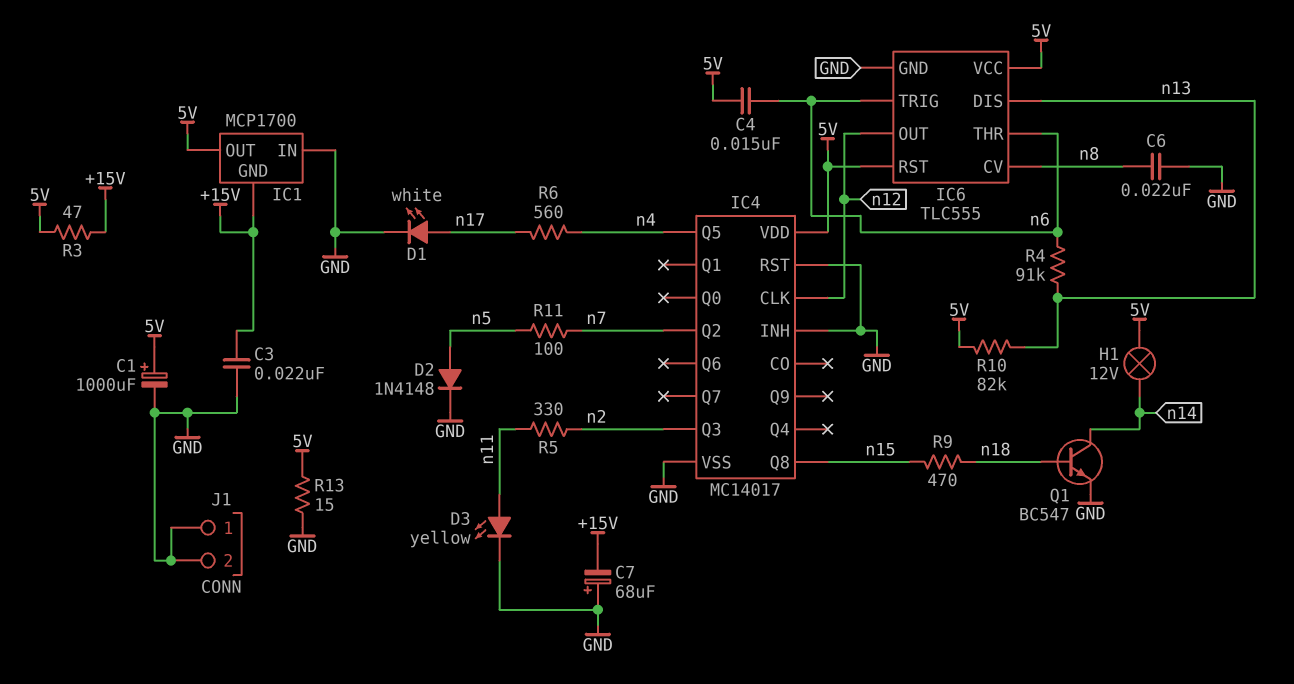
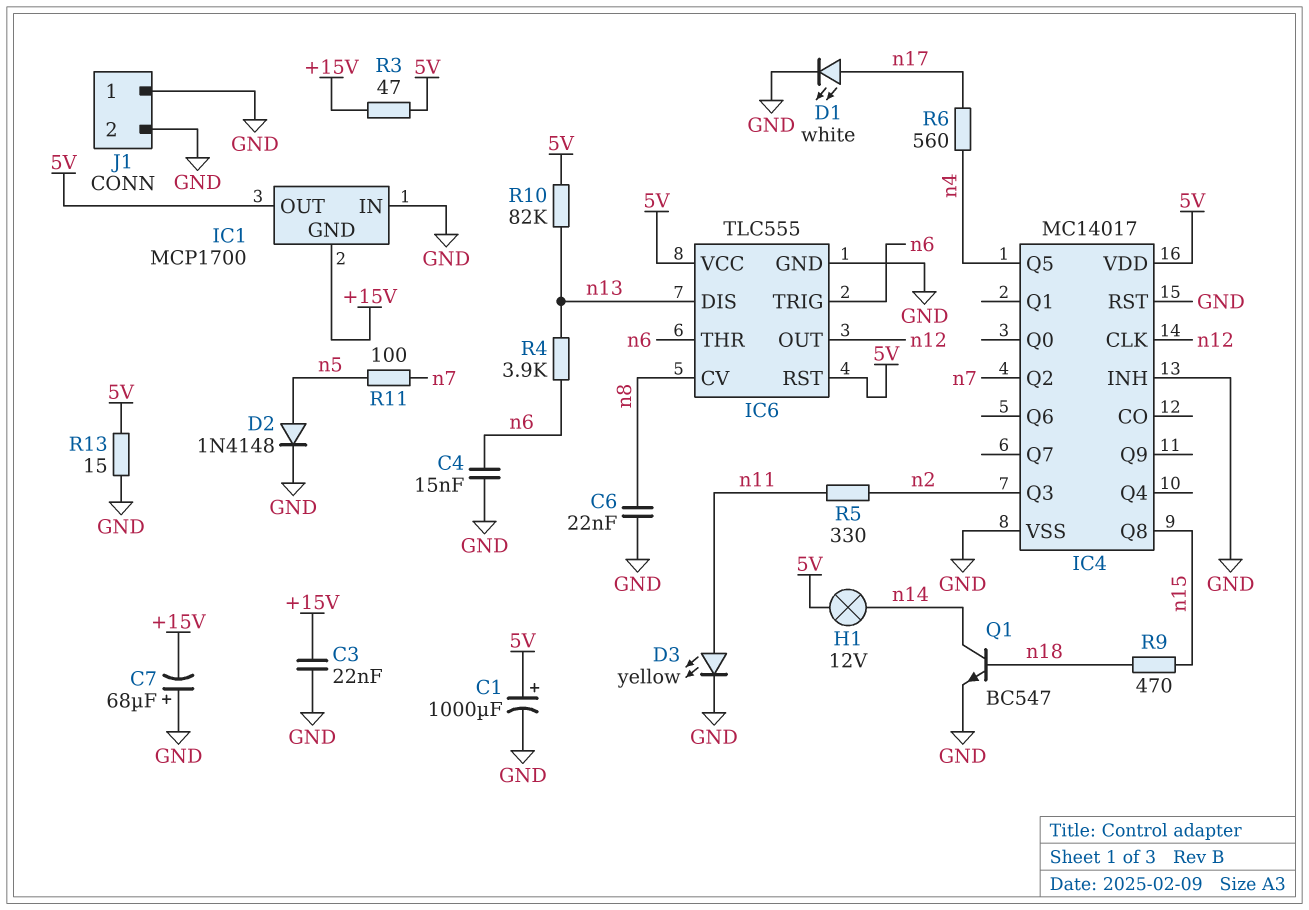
C4: 15nF (5V, n6) -> 15nF (GND, n6)
R4: 91k (n6, n13) -> 3.9k (n6, n13)

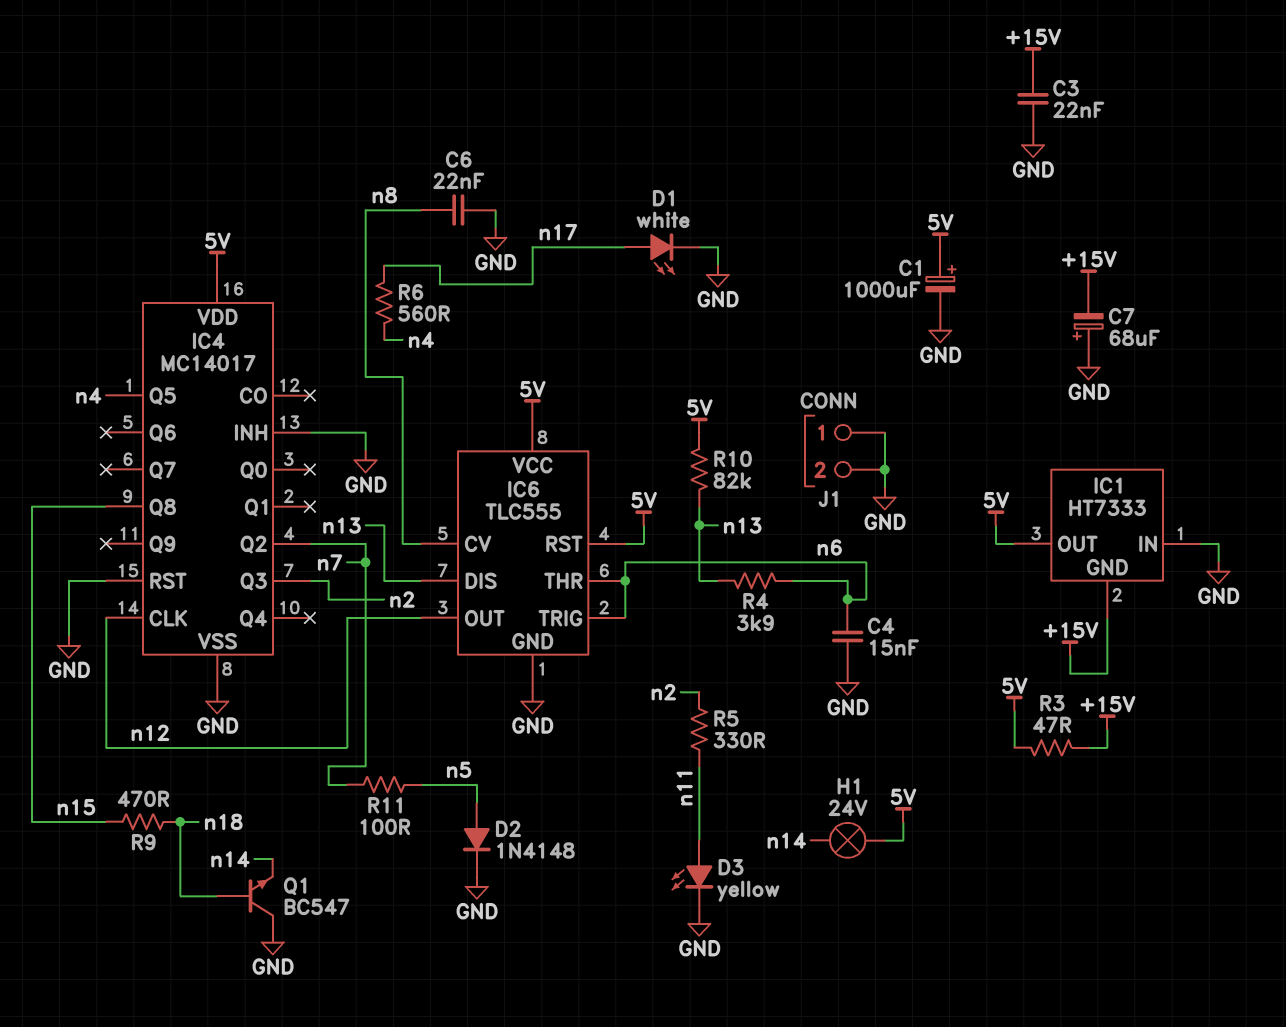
H1: lamp 12V (5V, n14) -> lamp 24V (5V, n14)
IC1: MCP1700 -> HT7333
Q1: NPN BC547 (B n18, C n14, E GND) -> NPN BC547 (B n18, C GND, E n14)
R13: 15 (5V, GND) -> none

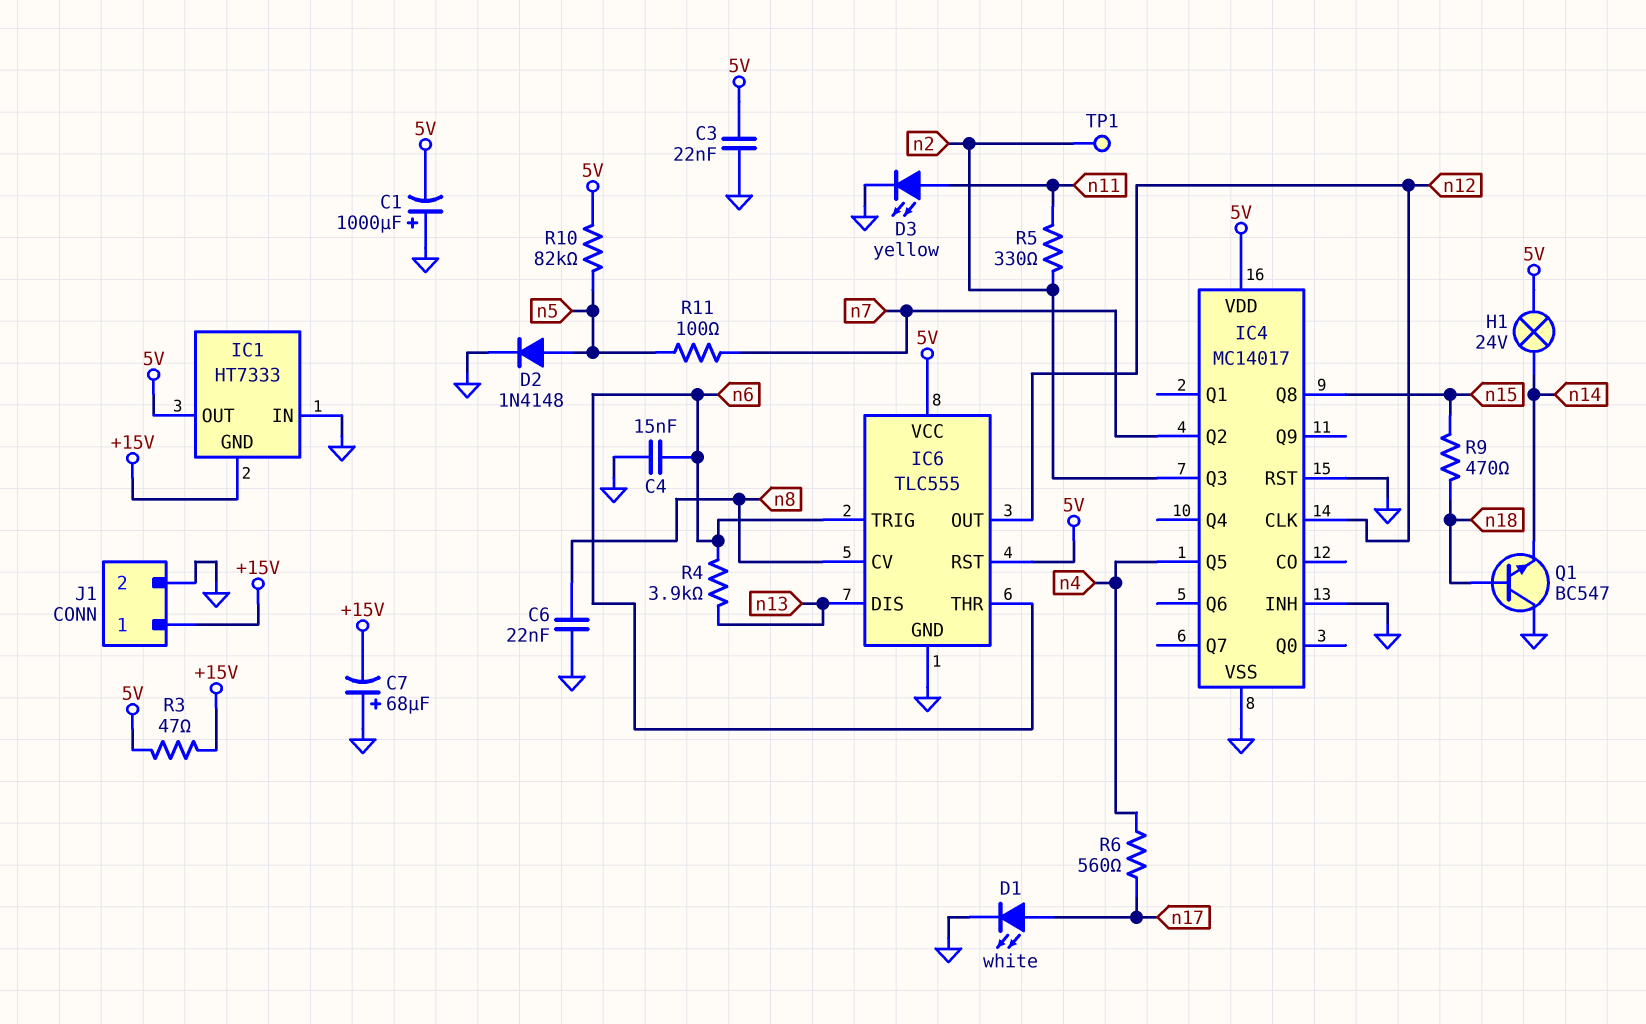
C1: 1000uF (plus 5V, minus GND) -> 1000uF (plus GND, minus 5V)
C3: 22nF (+15V, GND) -> 22nF (5V, GND)
J1 pin 1: GND -> +15V
R10: 82k (5V, n13) -> 82k (5V, n5)
TP1: none -> test point (n2)

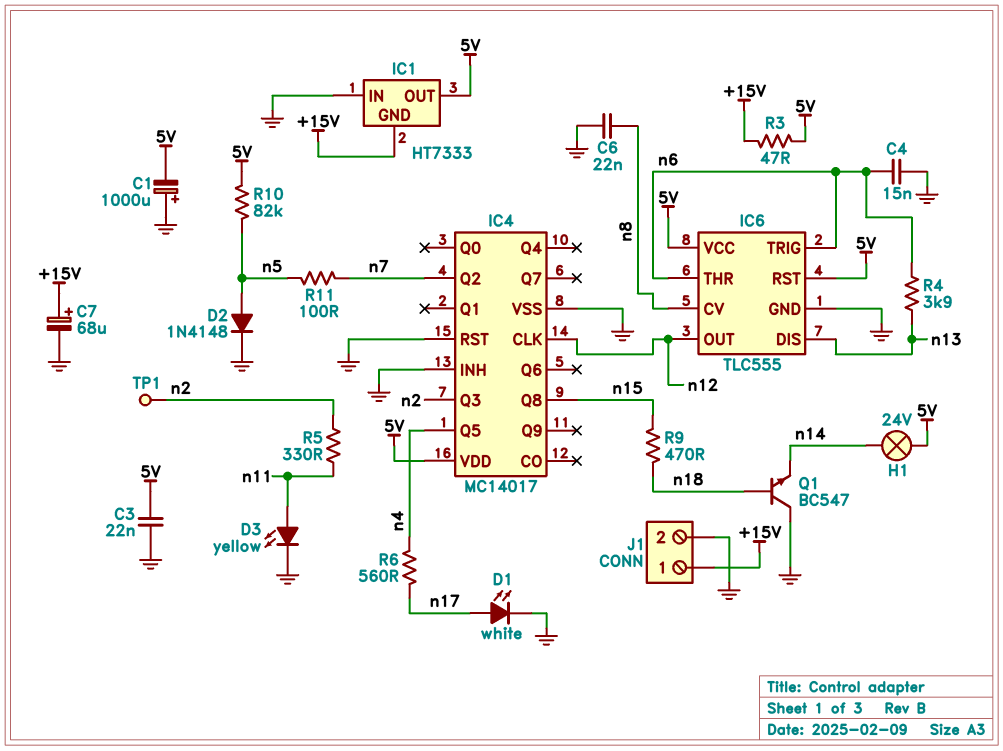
C7: 68uF (plus GND, minus +15V) -> 68uF (plus +15V, minus GND)

